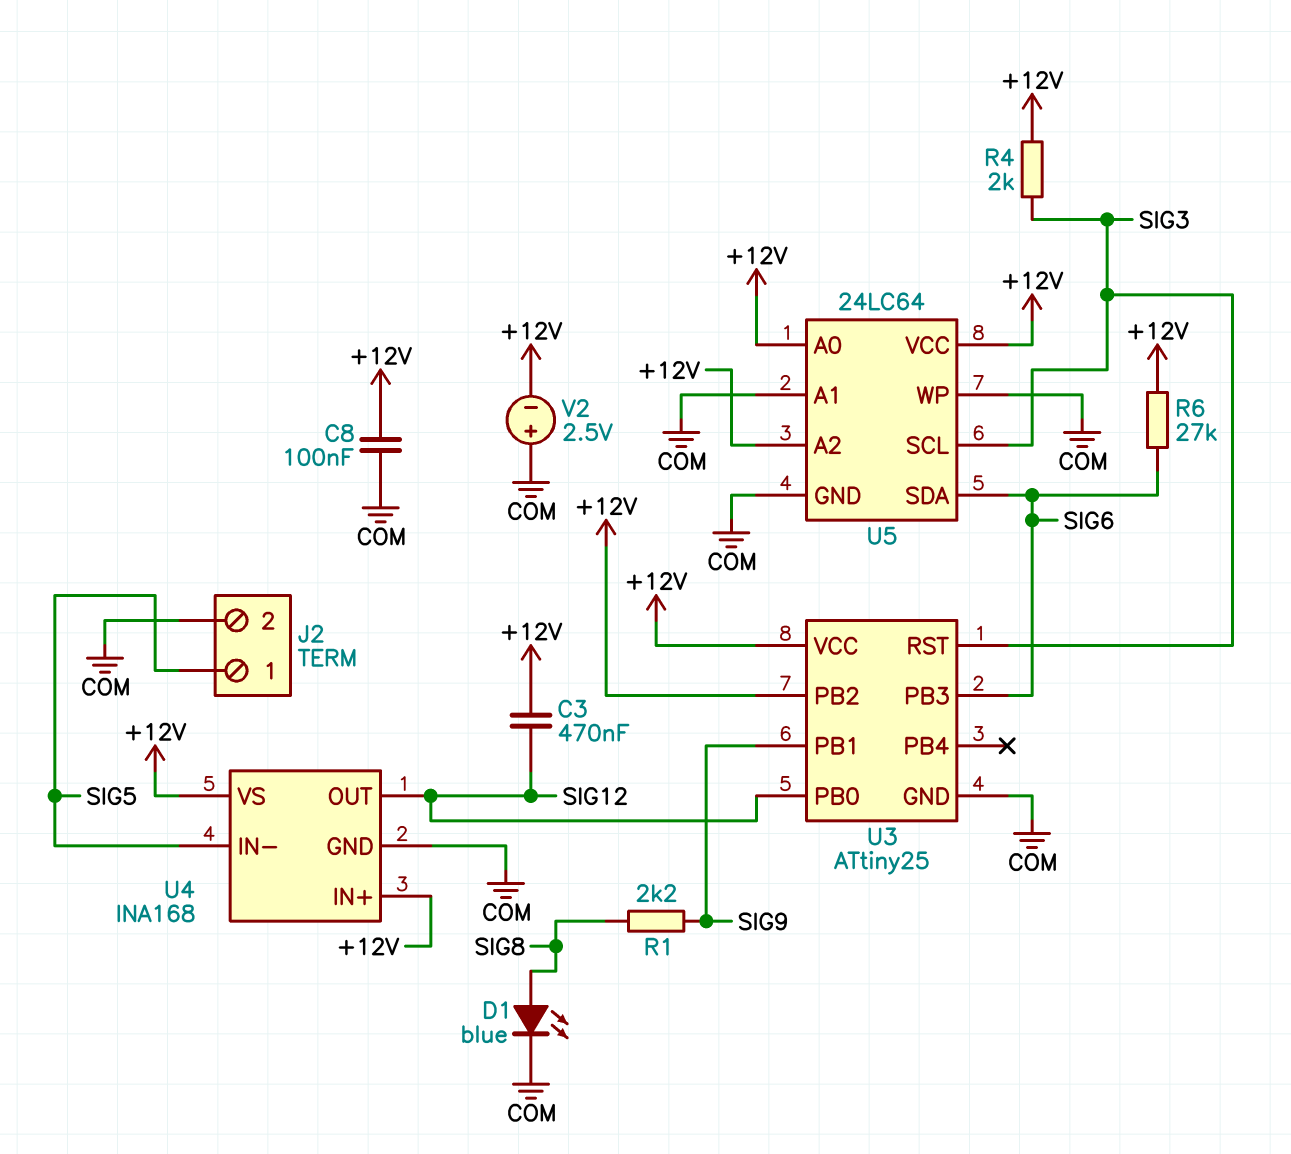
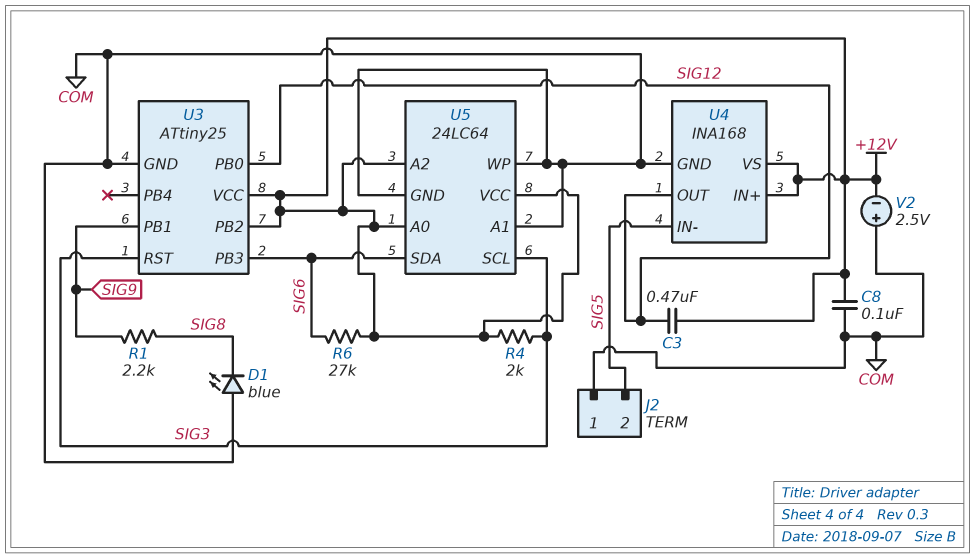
D1: LED blue (A SIG8, K COM) -> LED blue (A COM, K SIG8)
J2 pin 1: SIG5 -> COM
J2 pin 2: COM -> SIG5

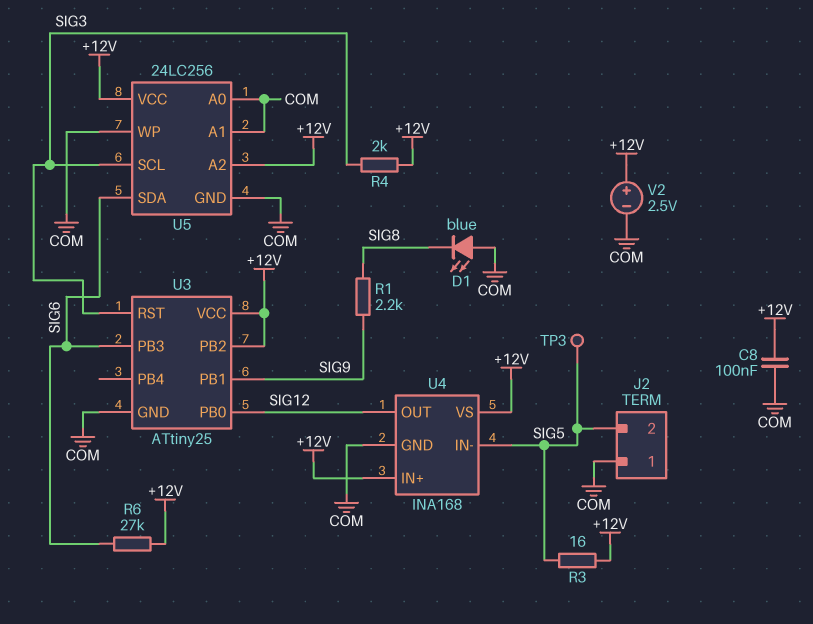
C3: 470nF (+12V, SIG12) -> none
R3: none -> 16 (+12V, SIG5)
TP3: none -> test point (SIG5)
U5: 24LC64 -> 24LC256
U5 pin A0: +12V -> COM
V2: 2.5V (plus COM, minus +12V) -> 2.5V (plus +12V, minus COM)

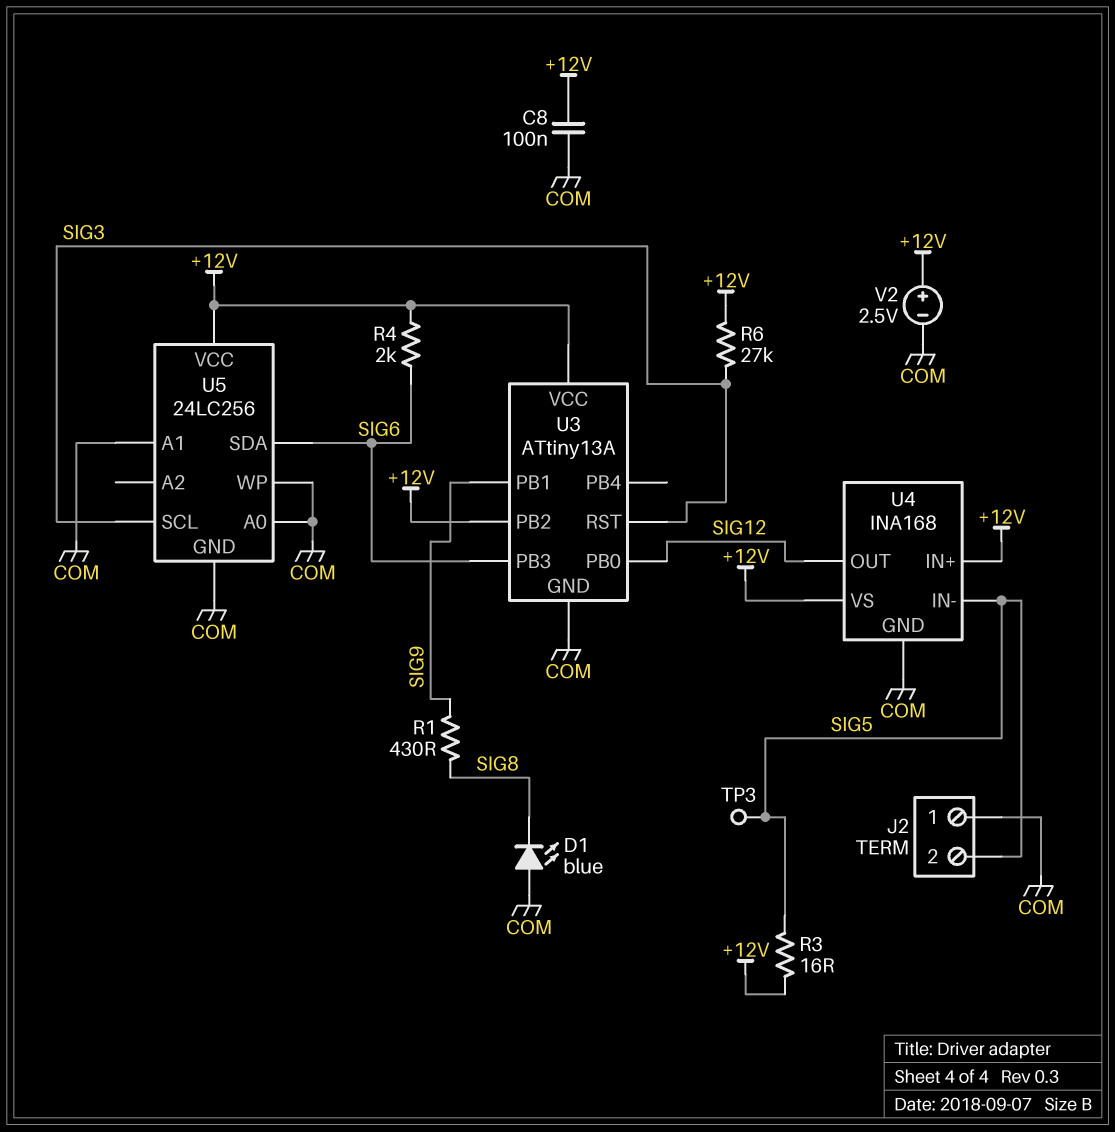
R1: 2.2k (SIG8, SIG9) -> 430 (SIG8, SIG9)
R4: 2k (+12V, SIG3) -> 2k (+12V, SIG6)
R6: 27k (+12V, SIG6) -> 27k (+12V, SIG3)
U3: ATtiny25 -> ATtiny13A
U5 pin A2: +12V -> none

